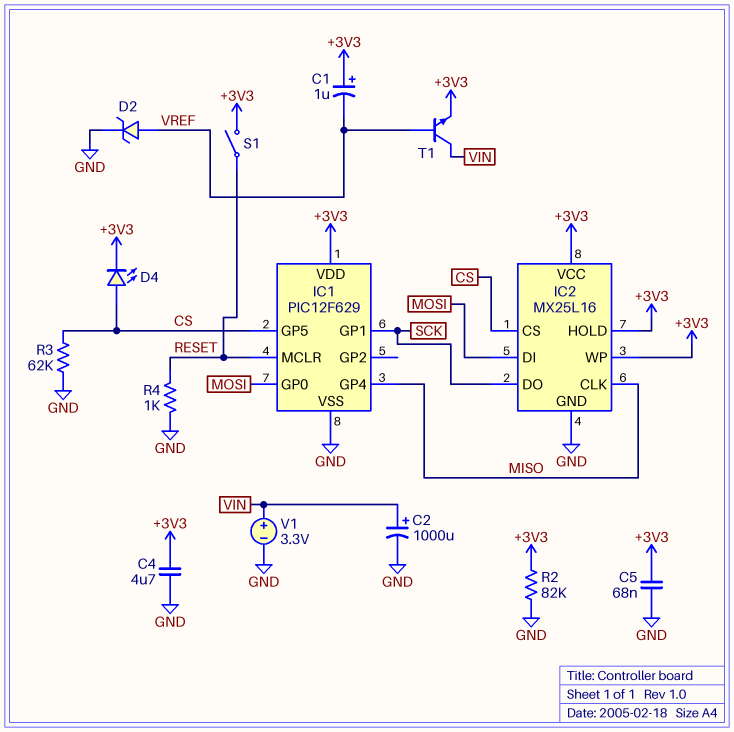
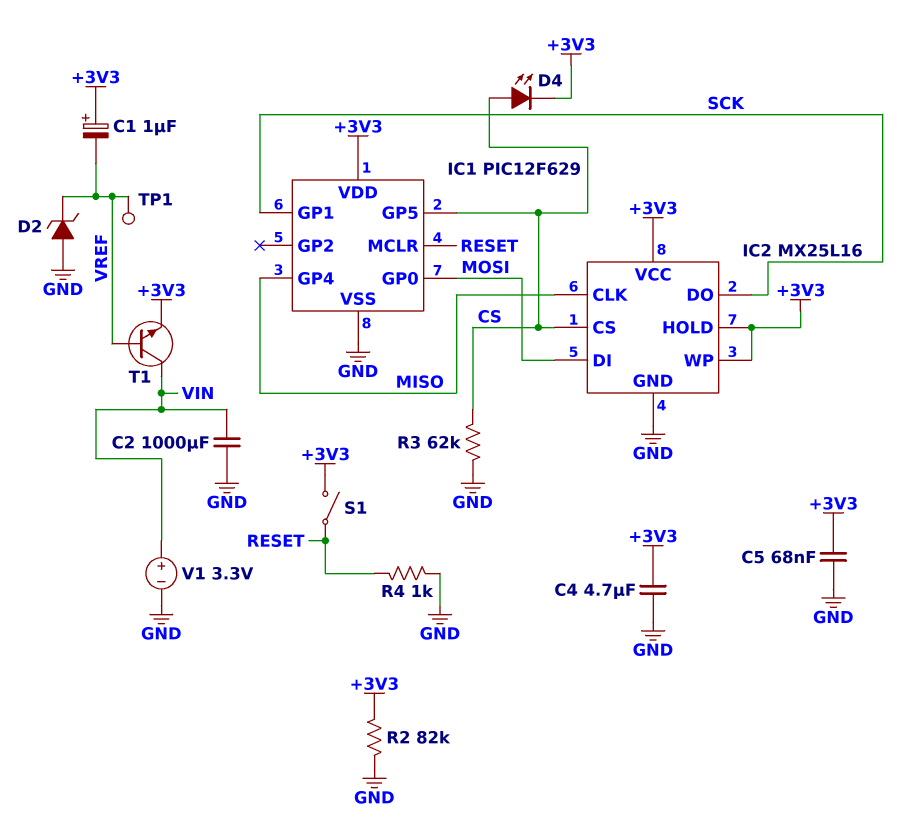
C2: 1000uF (plus VIN, minus GND) -> 1000uF (GND, VIN)
D2: zener (A VREF, K GND) -> zener (A GND, K VREF)
TP1: none -> test point (VREF)

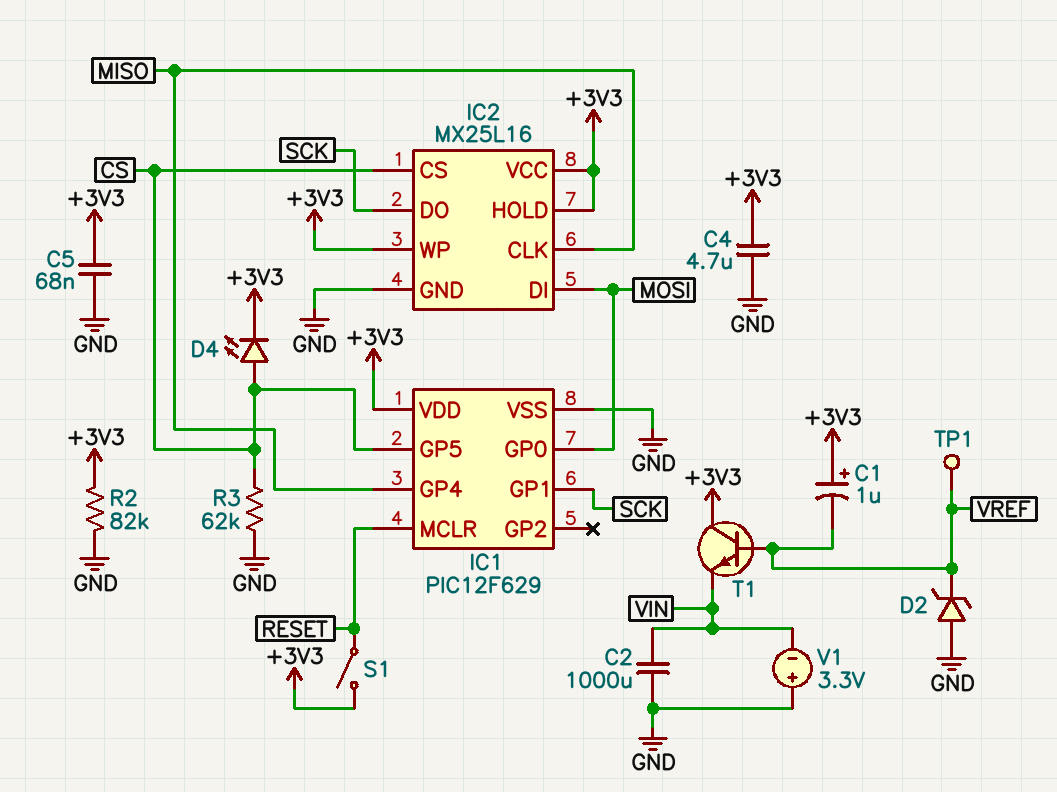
R4: 1k (GND, RESET) -> none
T1: NPN (B VREF, C VIN, E +3V3) -> NPN (B VREF, C +3V3, E VIN)
V1: 3.3V (plus VIN, minus GND) -> 3.3V (plus GND, minus VIN)

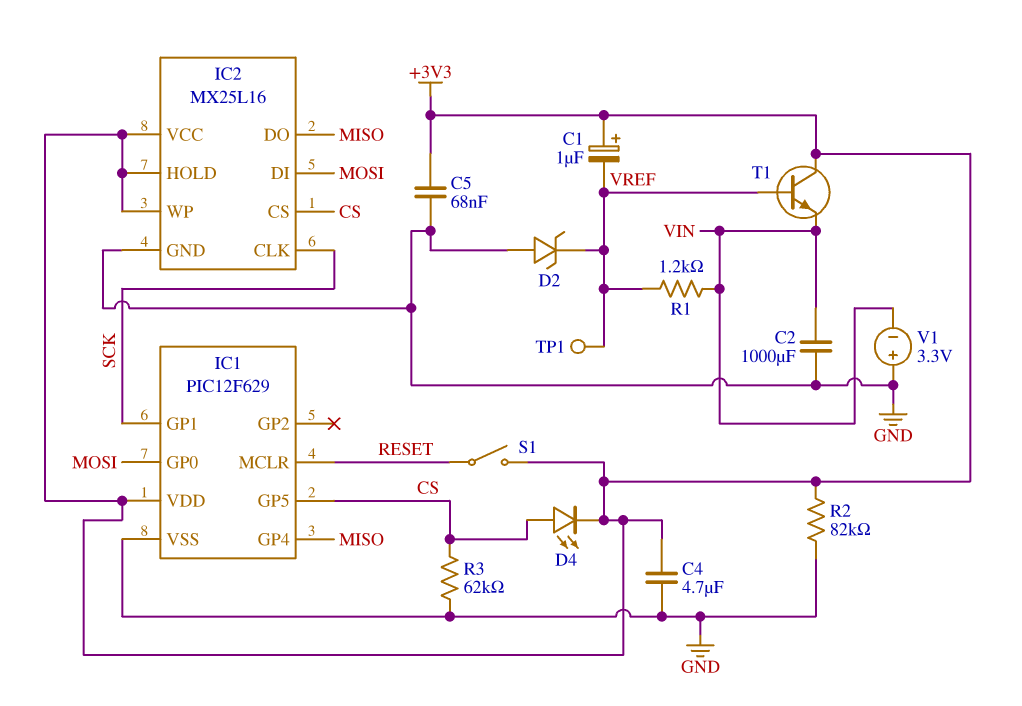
IC2 pin CLK: MISO -> SCK
IC2 pin DO: SCK -> MISO
R1: none -> 1.2k (VIN, VREF)

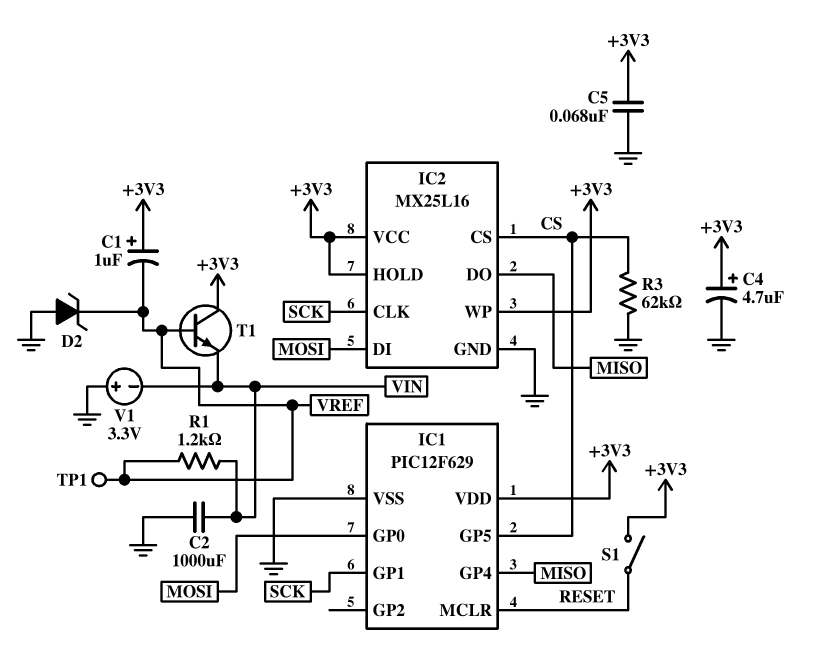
C4: 4.7uF (+3V3, GND) -> 4.7uF (plus +3V3, minus GND)
D4: LED (A CS, K +3V3) -> none
R2: 82k (+3V3, GND) -> none

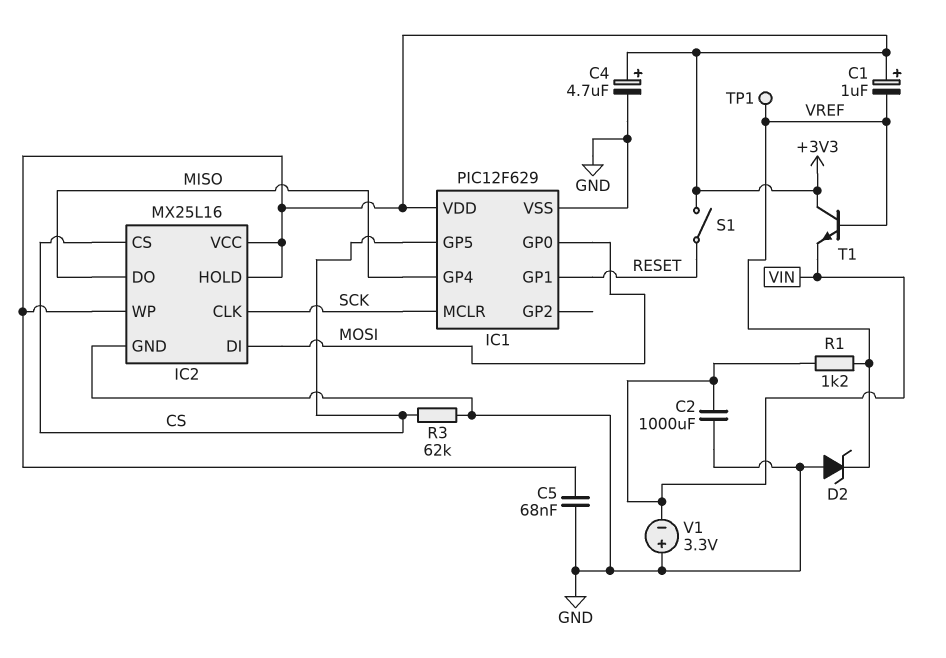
IC1 pin GP1: SCK -> RESET
IC1 pin MCLR: RESET -> SCK

